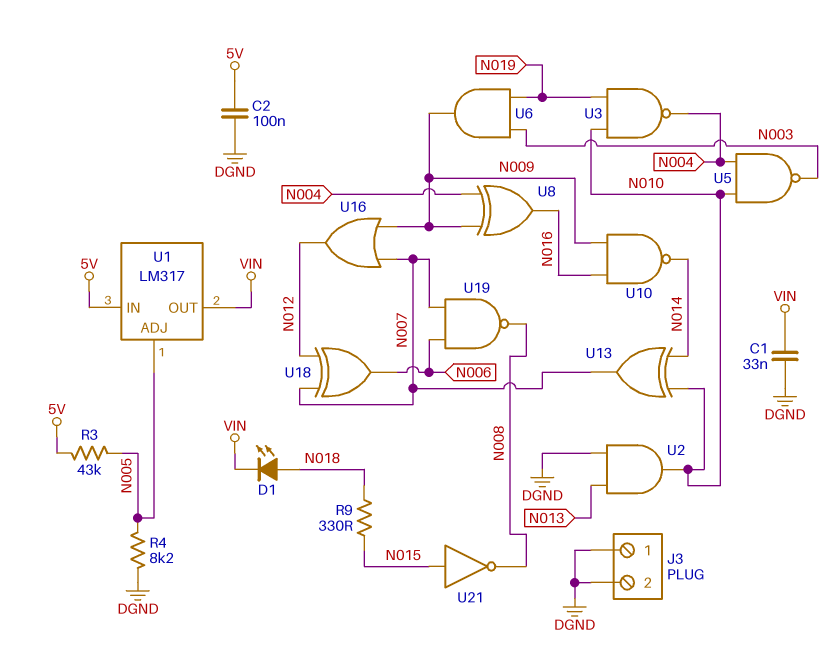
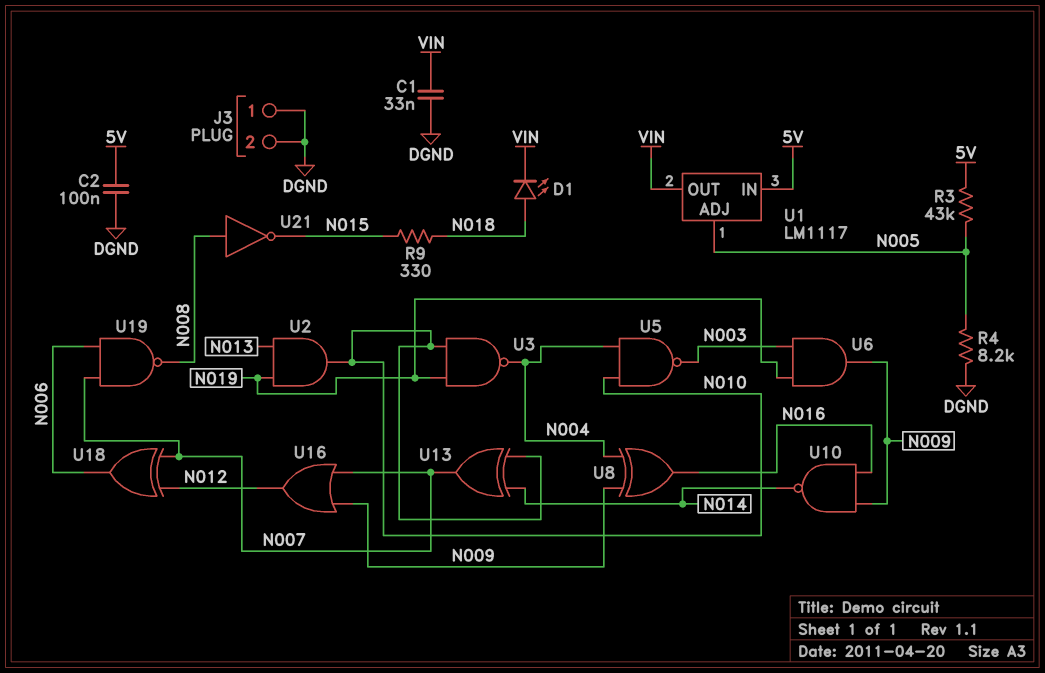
U1: LM317 -> LM1117
U2: AND (in DGND, in N013, out N010) -> AND (in N013, in N019, out N010)
U21: NOT (in N015, out N008) -> NOT (in N008, out N015)

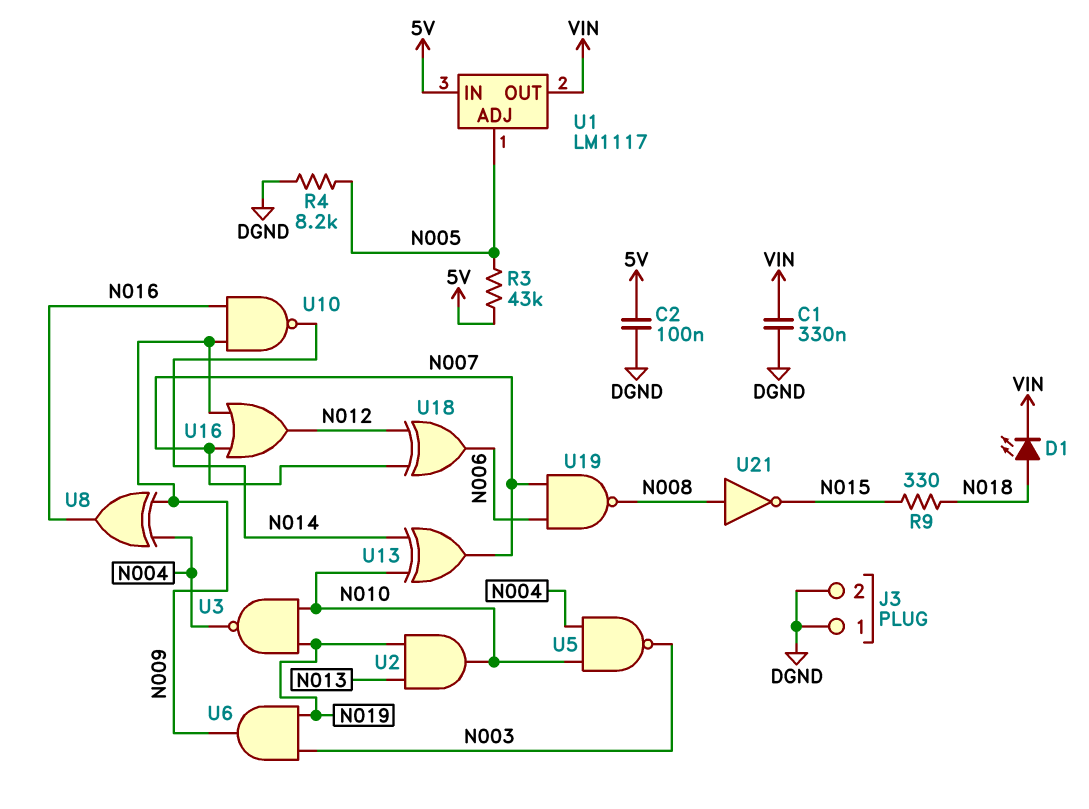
C1: 33nF (DGND, VIN) -> 330nF (DGND, VIN)

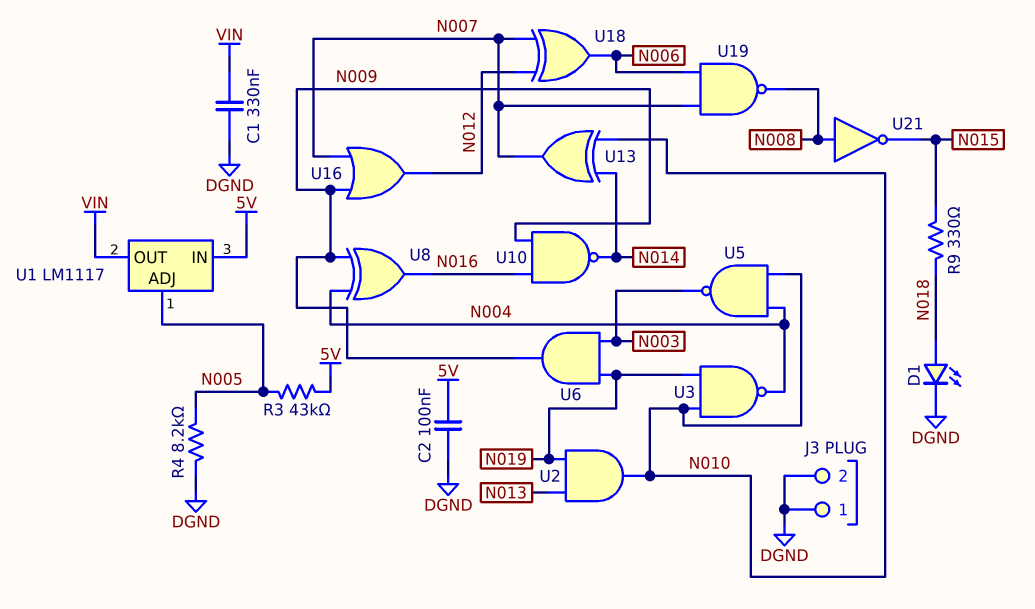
D1: LED (A N018, K VIN) -> LED (A N018, K DGND)

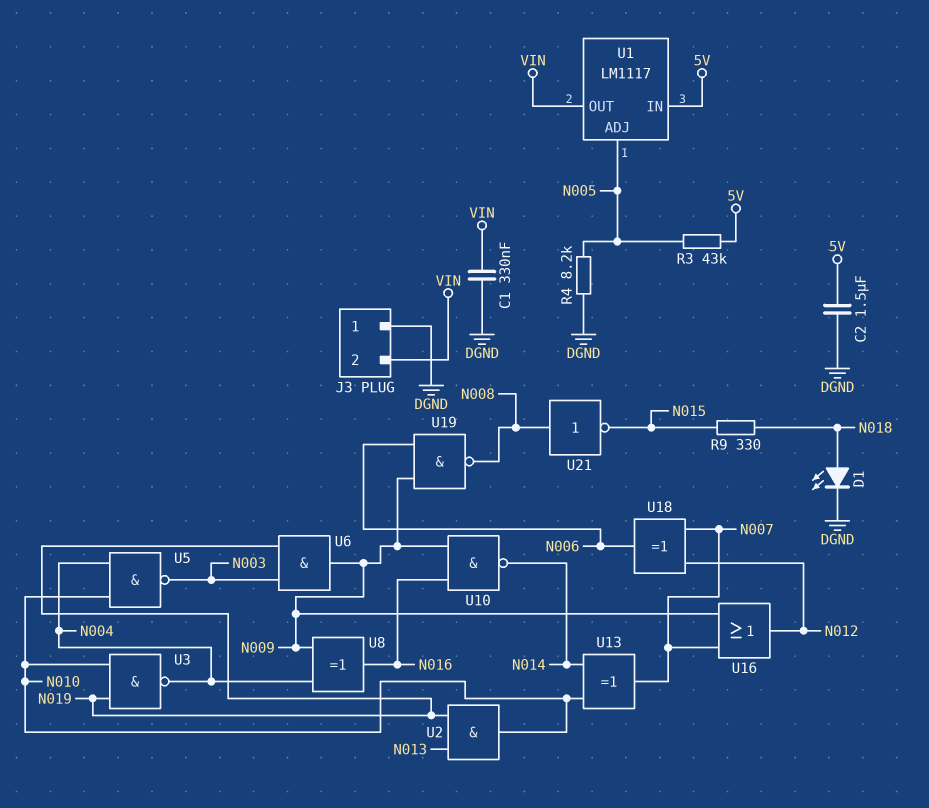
C2: 100nF (5V, DGND) -> 1.5uF (5V, DGND)
J3 pin 2: DGND -> VIN
U19: NAND (in N006, in N007, out N008) -> NAND (in N006, in N009, out N008)

